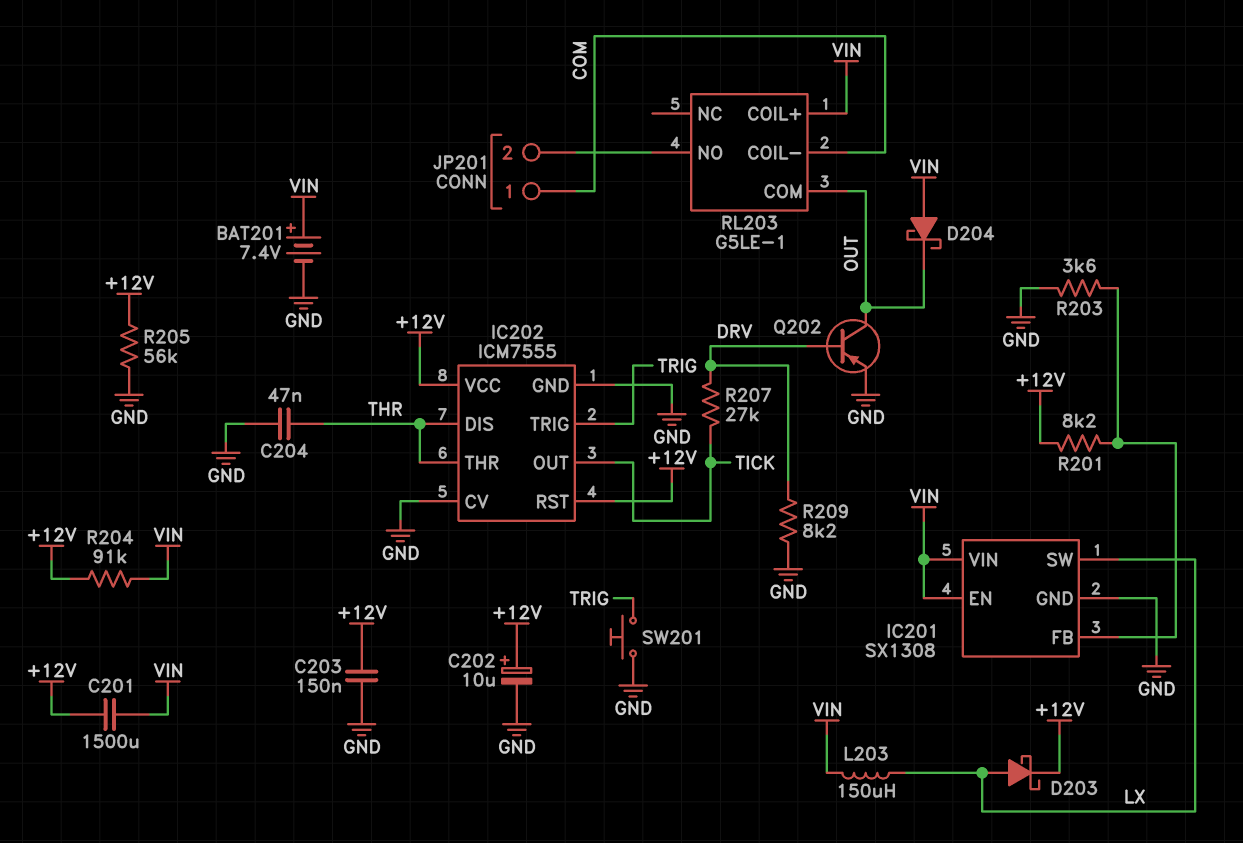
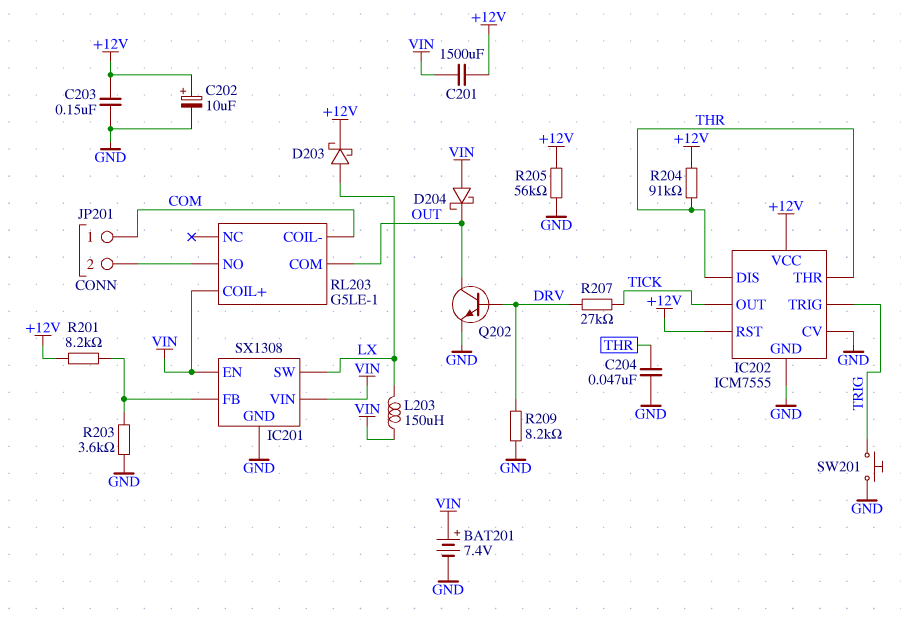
Q202: PNP (B DRV, C OUT, E GND) -> NPN (B DRV, C OUT, E GND)
R204: 91k (+12V, VIN) -> 91k (+12V, THR)

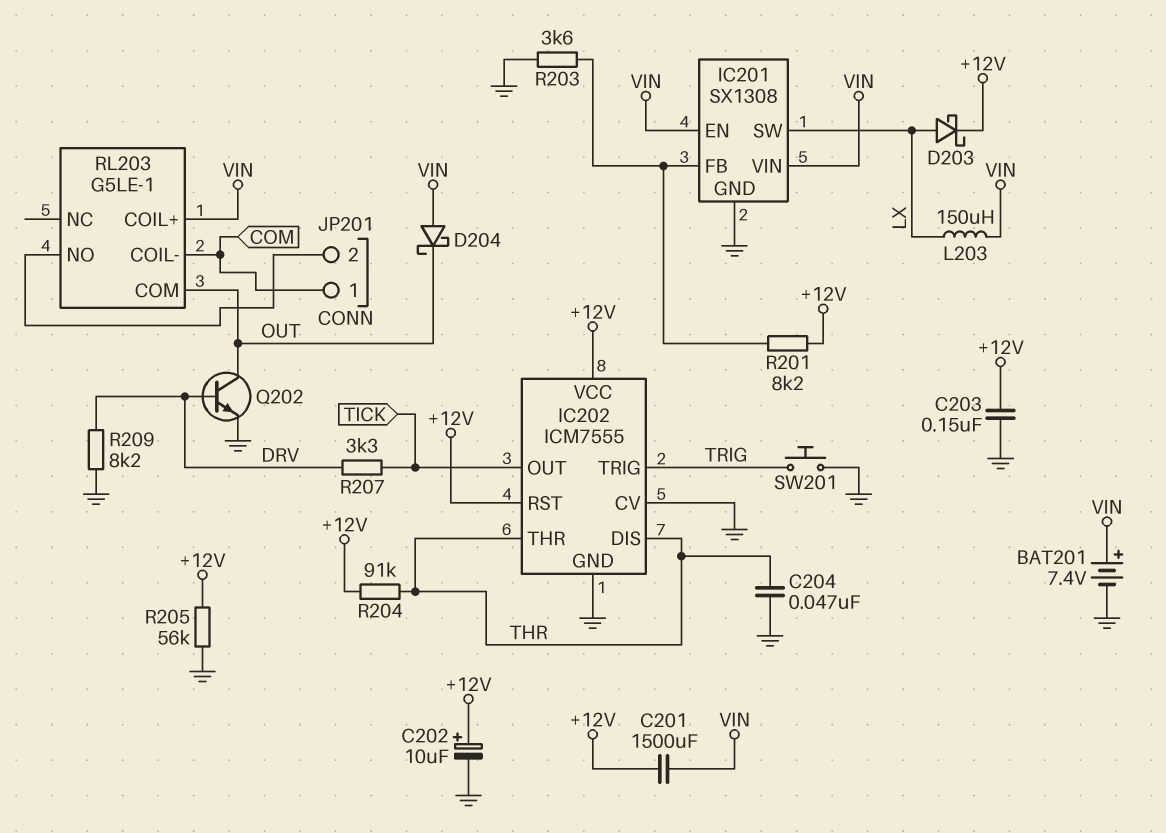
R207: 27k (DRV, TICK) -> 3.3k (DRV, TICK)

